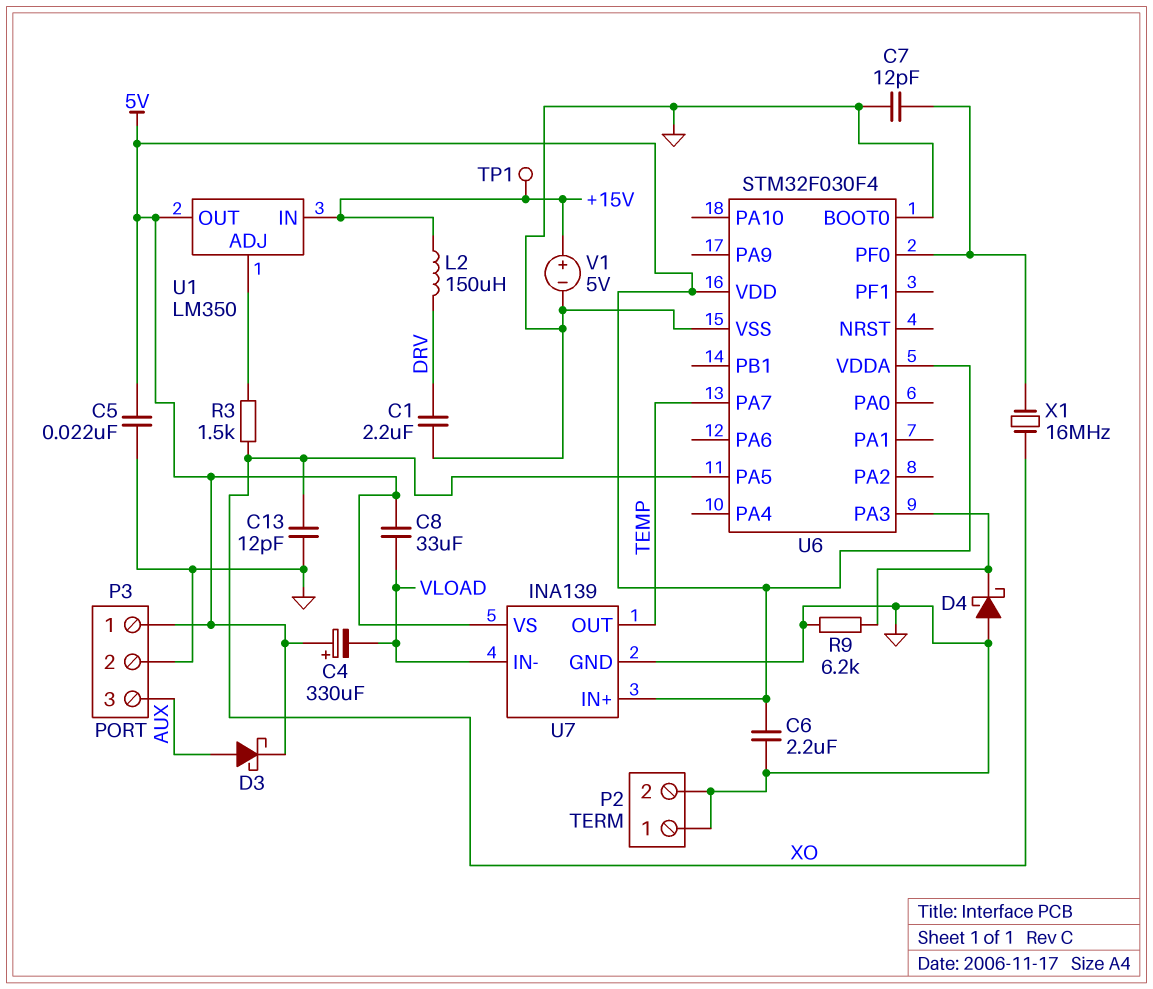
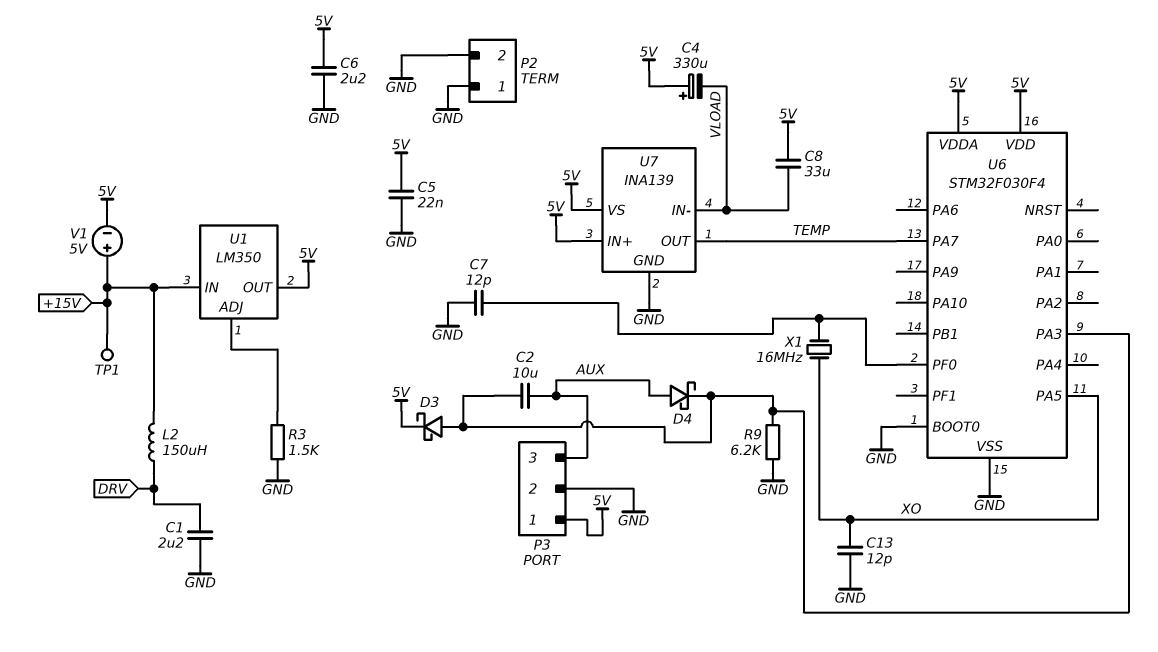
C2: none -> 10uF (AUX, U6/PA3)
D3: schottky (A AUX, K 5V) -> schottky (A U6/PA3, K 5V)
D4: schottky (A GND, K U6/PA3) -> schottky (A AUX, K U6/PA3)
R3: 1.5k (U1/ADJ, XO) -> 1.5k (GND, U1/ADJ)
V1: 5V (plus +15V, minus GND) -> 5V (plus +15V, minus 5V)

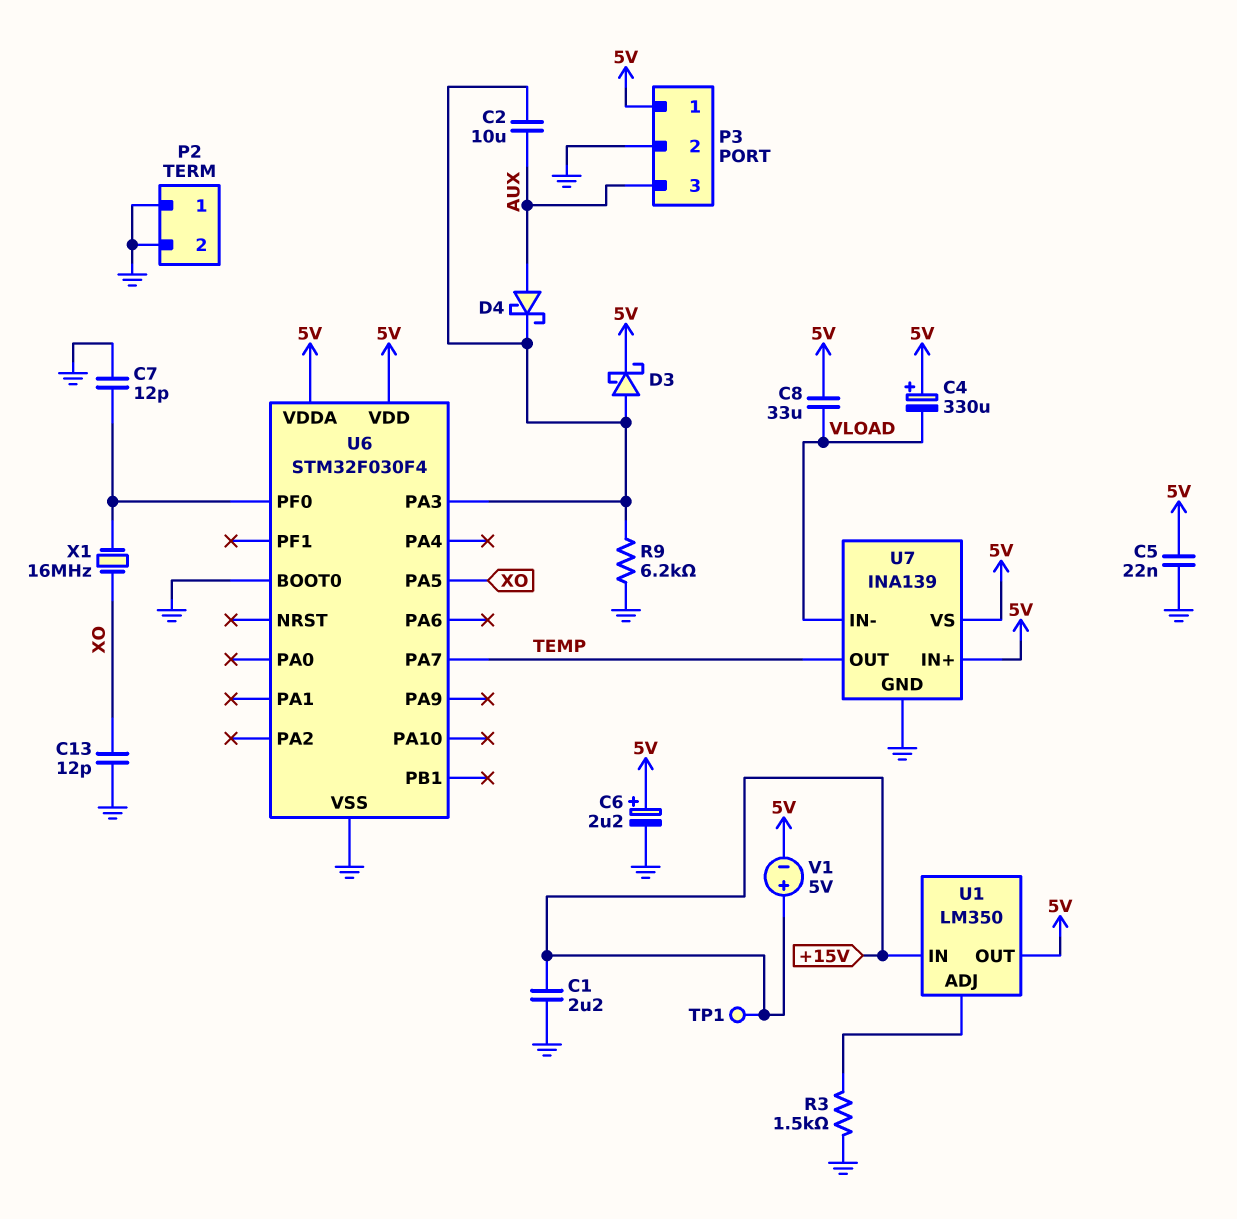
C1: 2.2uF (DRV, GND) -> 2.2uF (+15V, GND)
C6: 2.2uF (5V, GND) -> 2.2uF (plus 5V, minus GND)
L2: 150uH (+15V, DRV) -> none

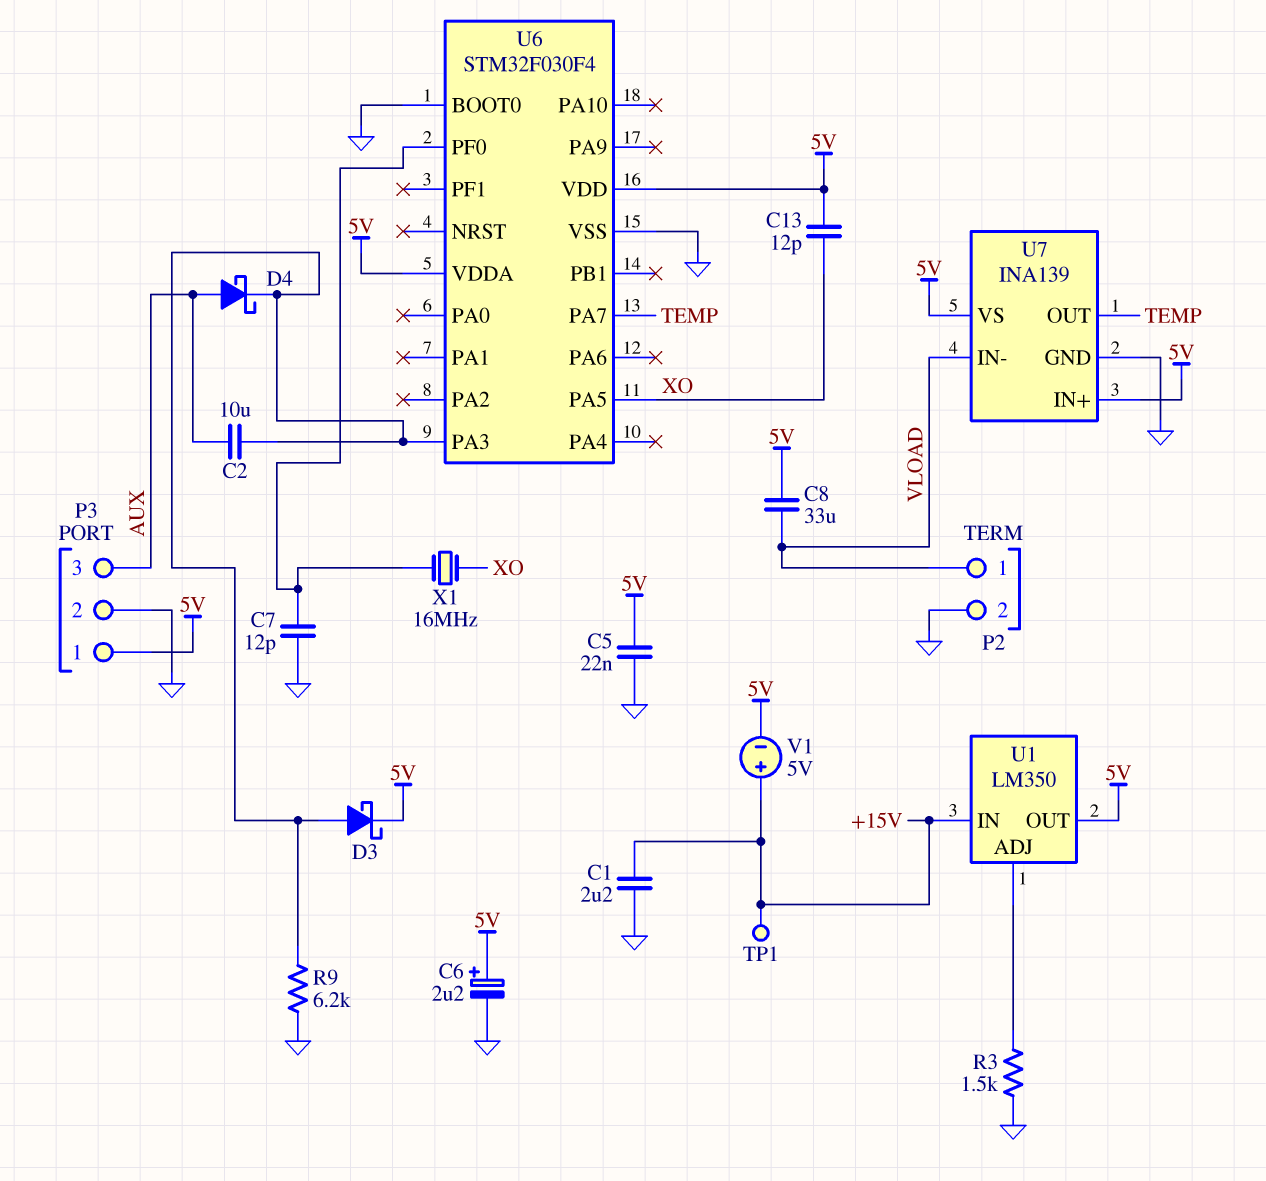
C4: 330uF (plus 5V, minus VLOAD) -> none
C13: 12pF (GND, XO) -> 12pF (5V, XO)
P2 pin 1: GND -> VLOAD

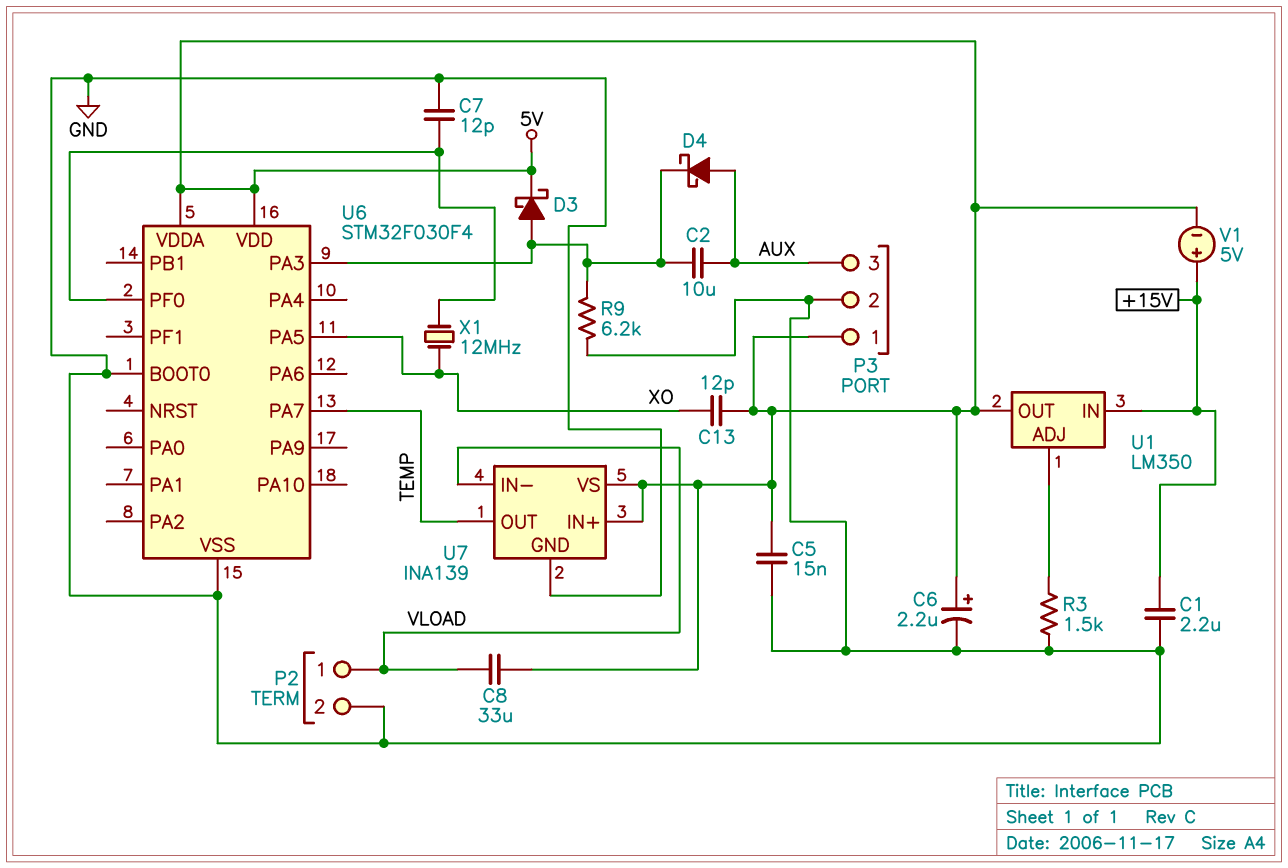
C5: 22nF (5V, GND) -> 15nF (5V, GND)
TP1: test point (+15V) -> none
X1: 16MHz (U6/PF0, XO) -> 12MHz (U6/PF0, XO)

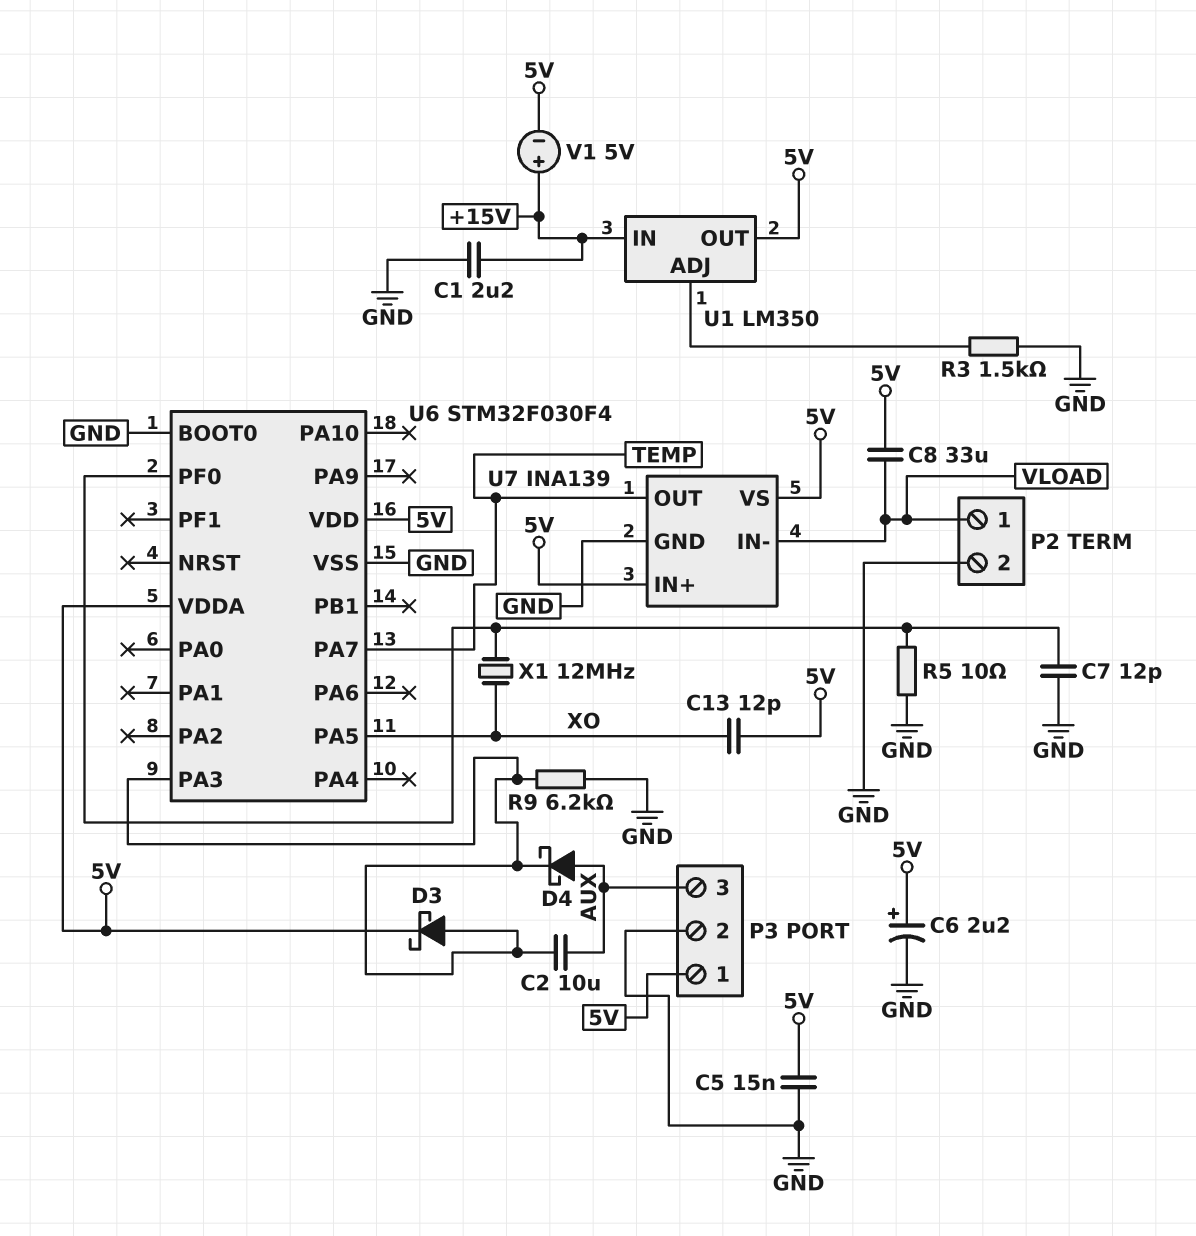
R5: none -> 10 (GND, U6/PF0)

